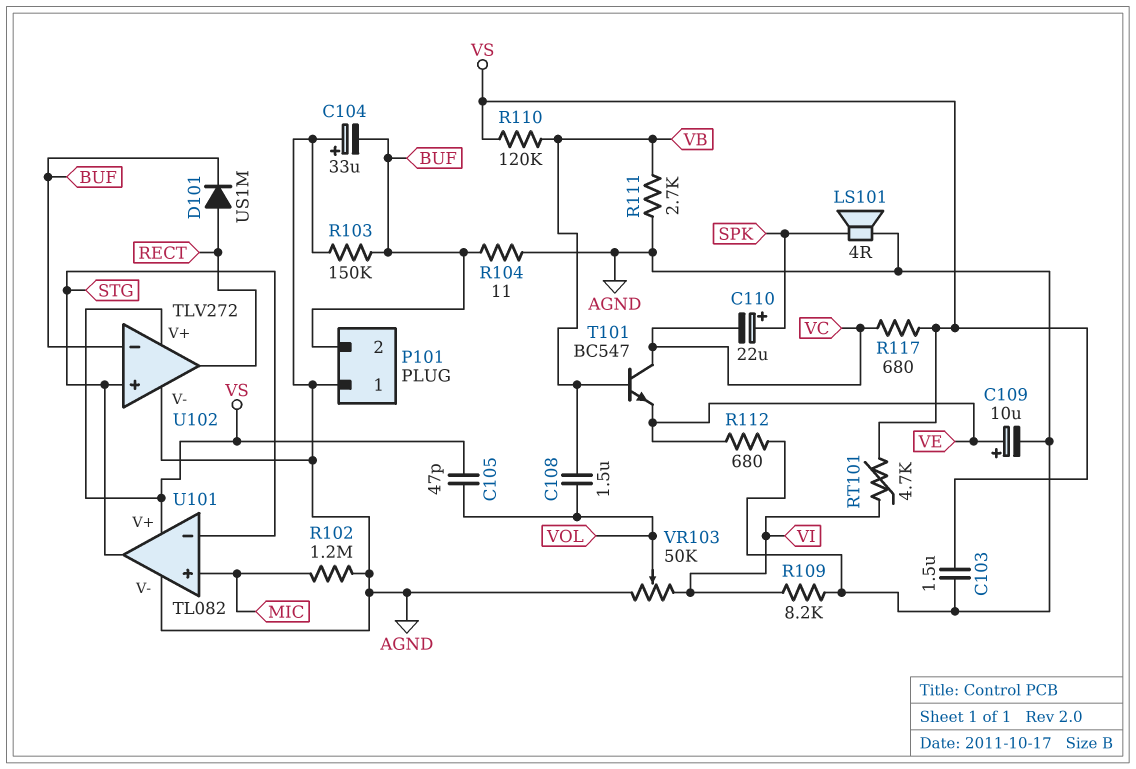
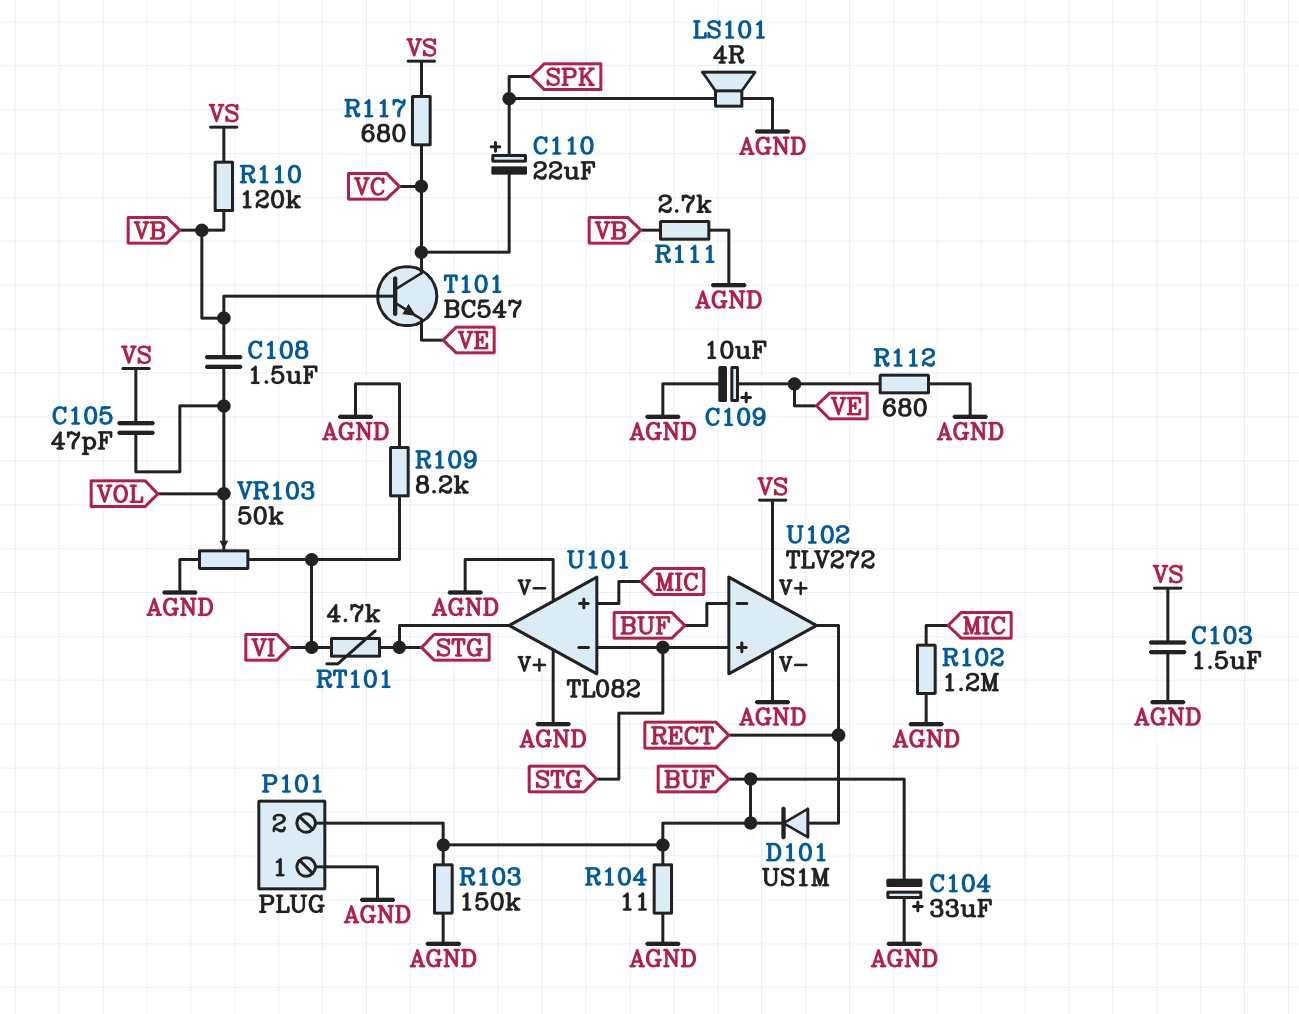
RT101: 4.7k (VI, VS) -> 4.7k (STG, VI)
U101 pin V+: VS -> AGND

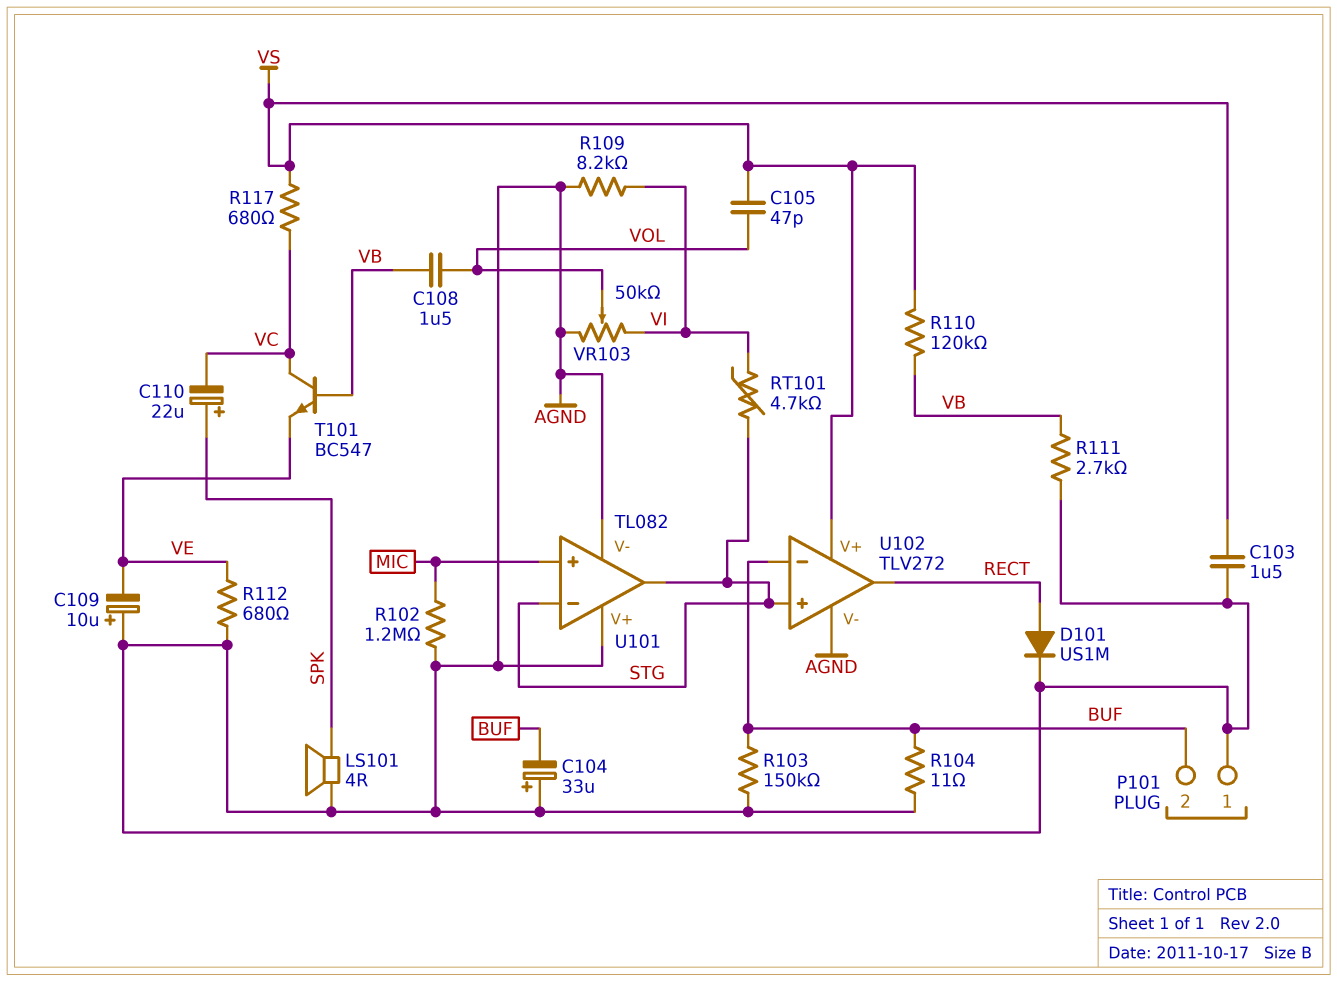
C109: 10uF (plus VE, minus AGND) -> 10uF (plus AGND, minus VE)
D101: diode US1M (A RECT, K BUF) -> diode US1M (A RECT, K AGND)

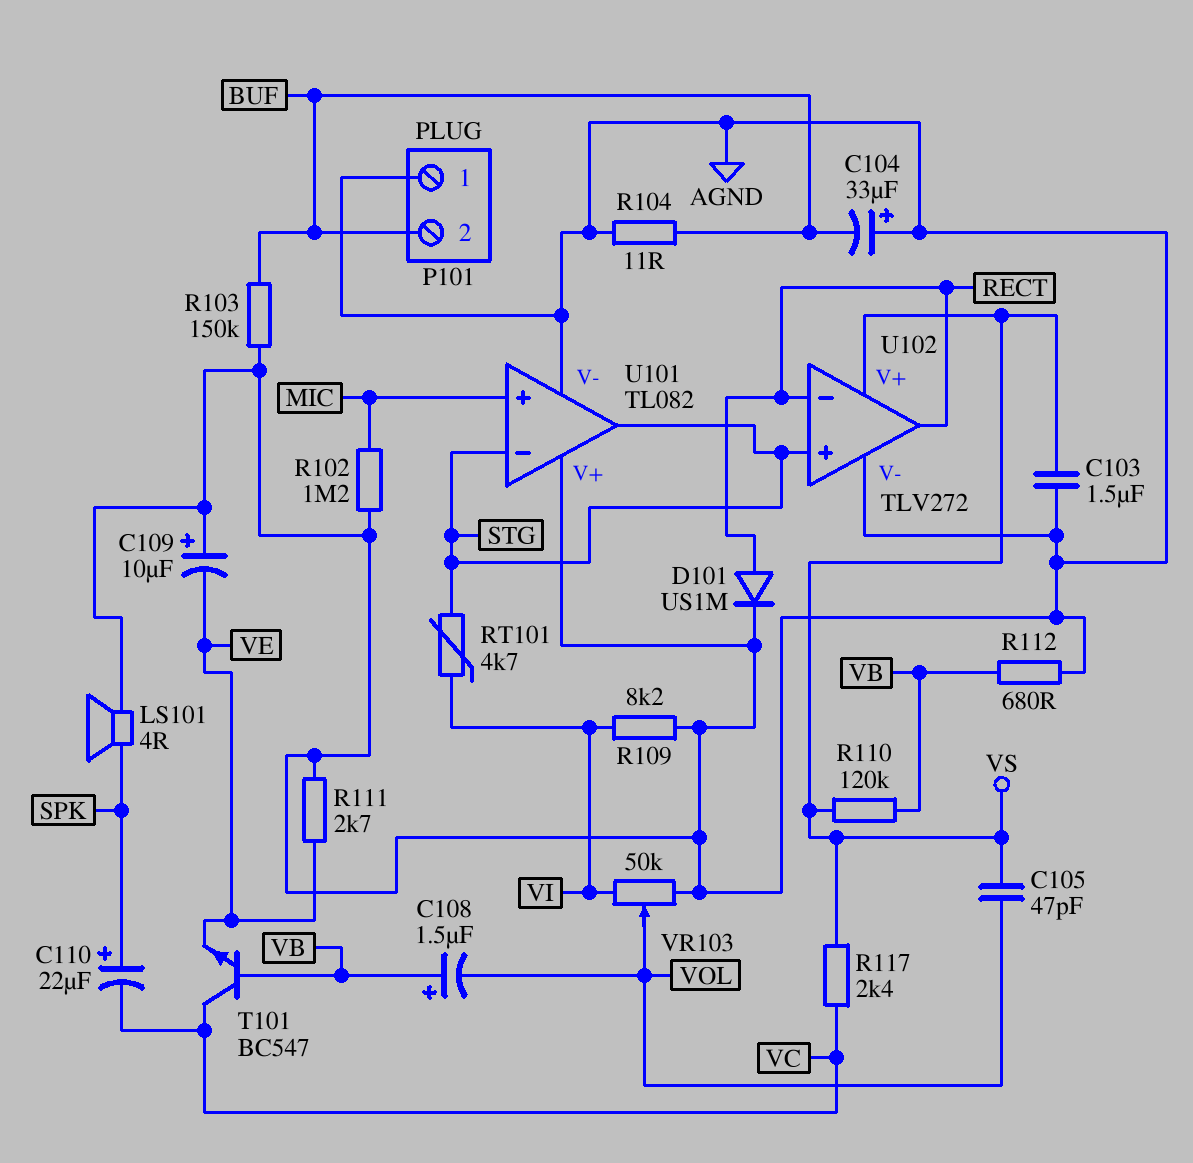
C108: 1.5uF (VB, VOL) -> 1.5uF (plus VB, minus VOL)
R111: 2.7k (AGND, VB) -> 2.7k (AGND, VE)
R112: 680 (AGND, VE) -> 680 (AGND, VB)
R117: 680 (VC, VS) -> 2.4k (VC, VS)
U102 pin in-: BUF -> RECT

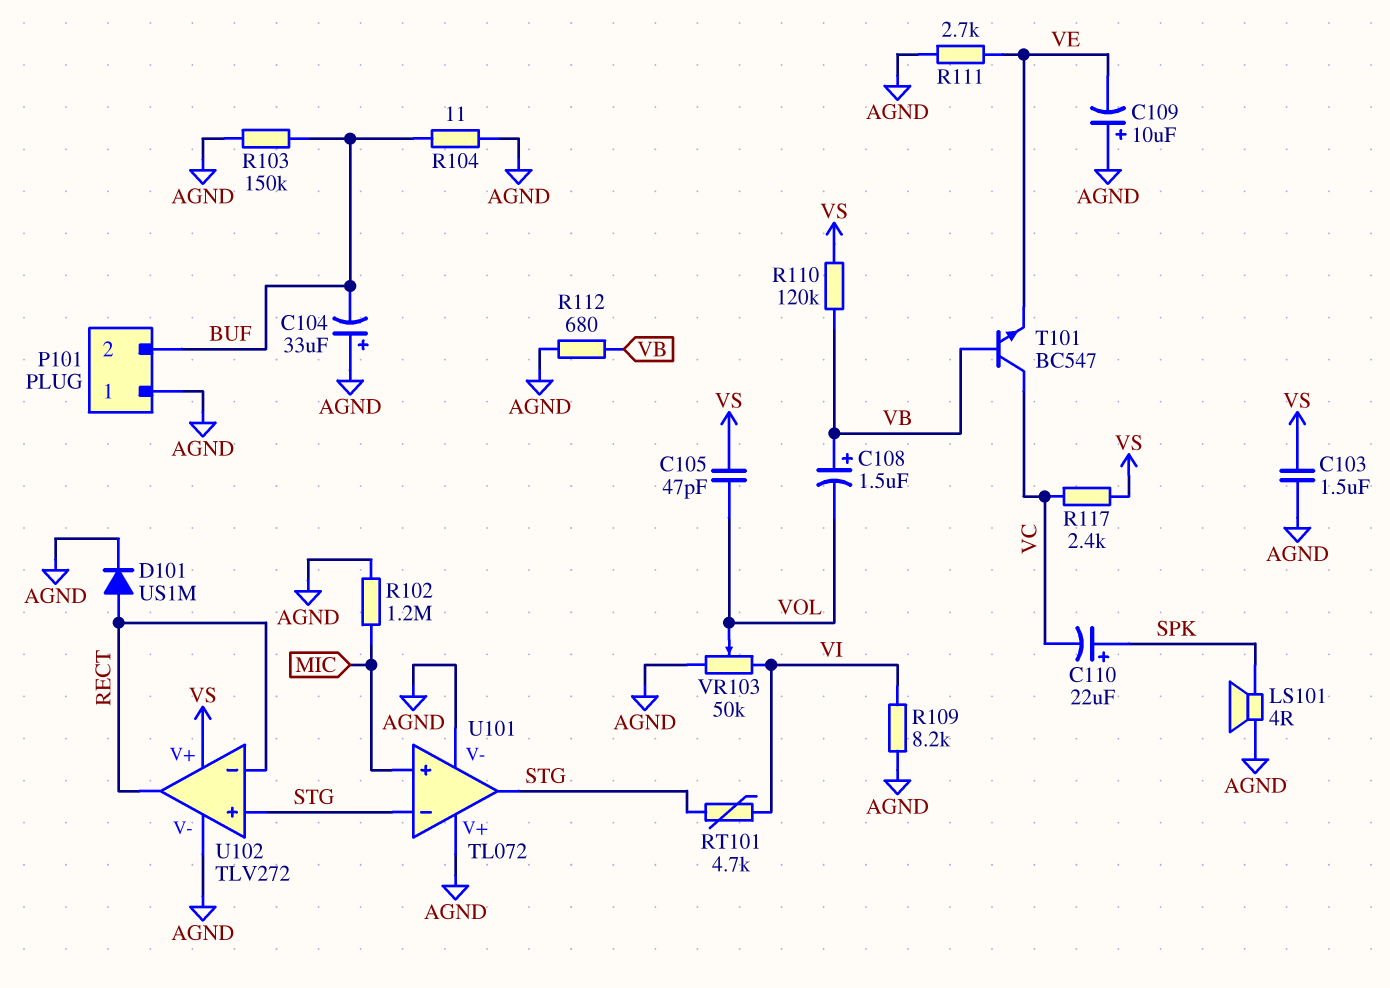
U101: TL082 -> TL072

